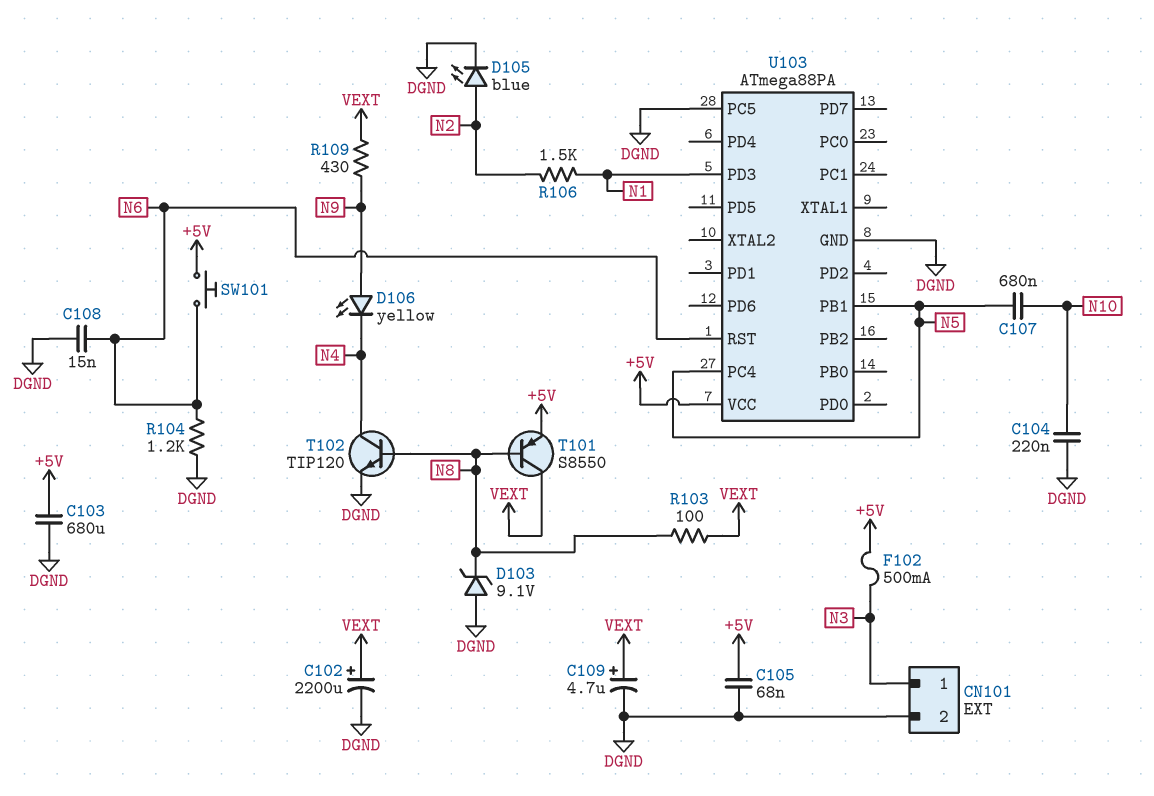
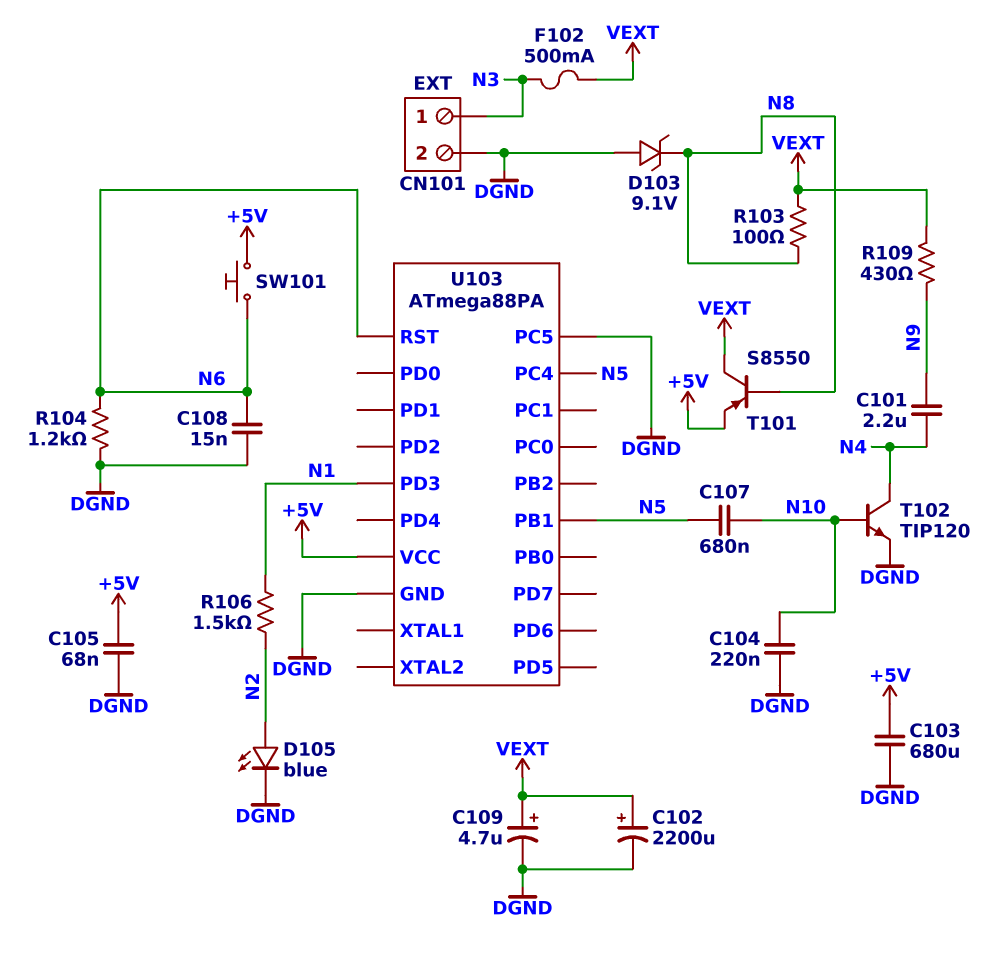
C101: none -> 2.2uF (N4, N9)
D106: LED yellow (A N9, K N4) -> none
F102: 500mA (+5V, N3) -> 500mA (N3, VEXT)
T102: NPN TIP120 (B N8, C N4, E DGND) -> NPN TIP120 (B N10, C N4, E DGND)

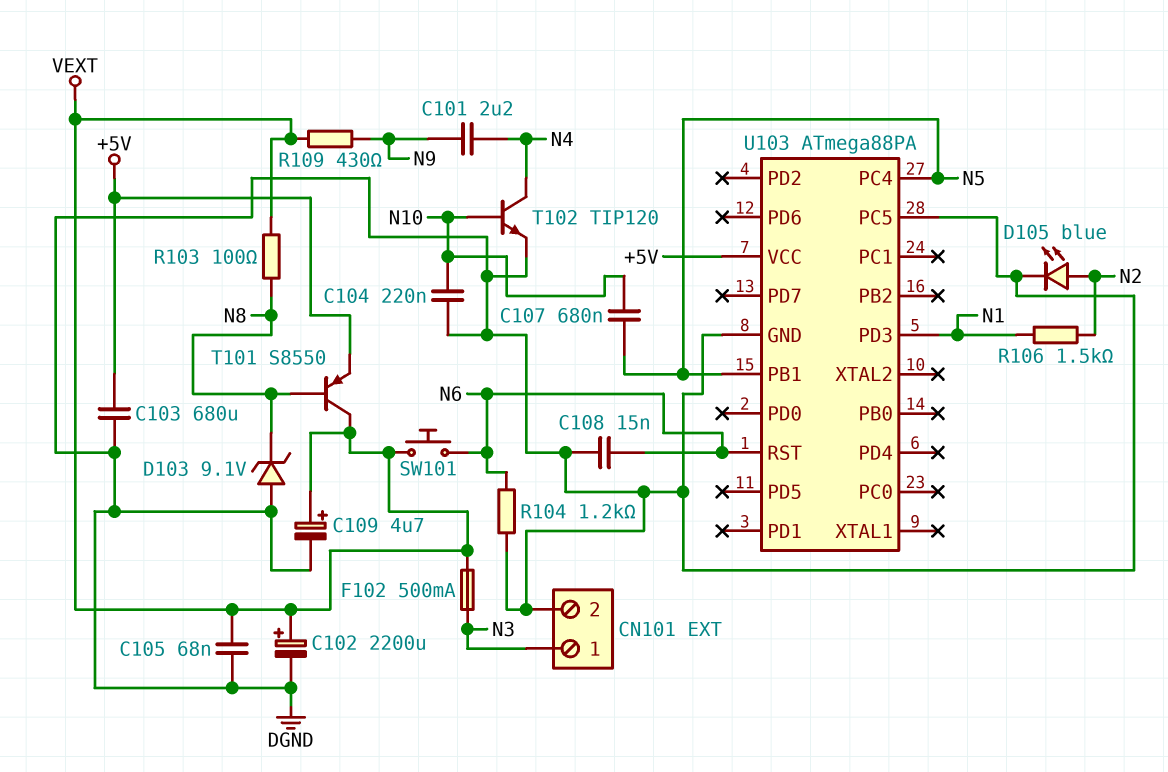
C105: 68nF (+5V, DGND) -> 68nF (DGND, VEXT)
SW101: button (+5V, N6) -> button (N6, VEXT)

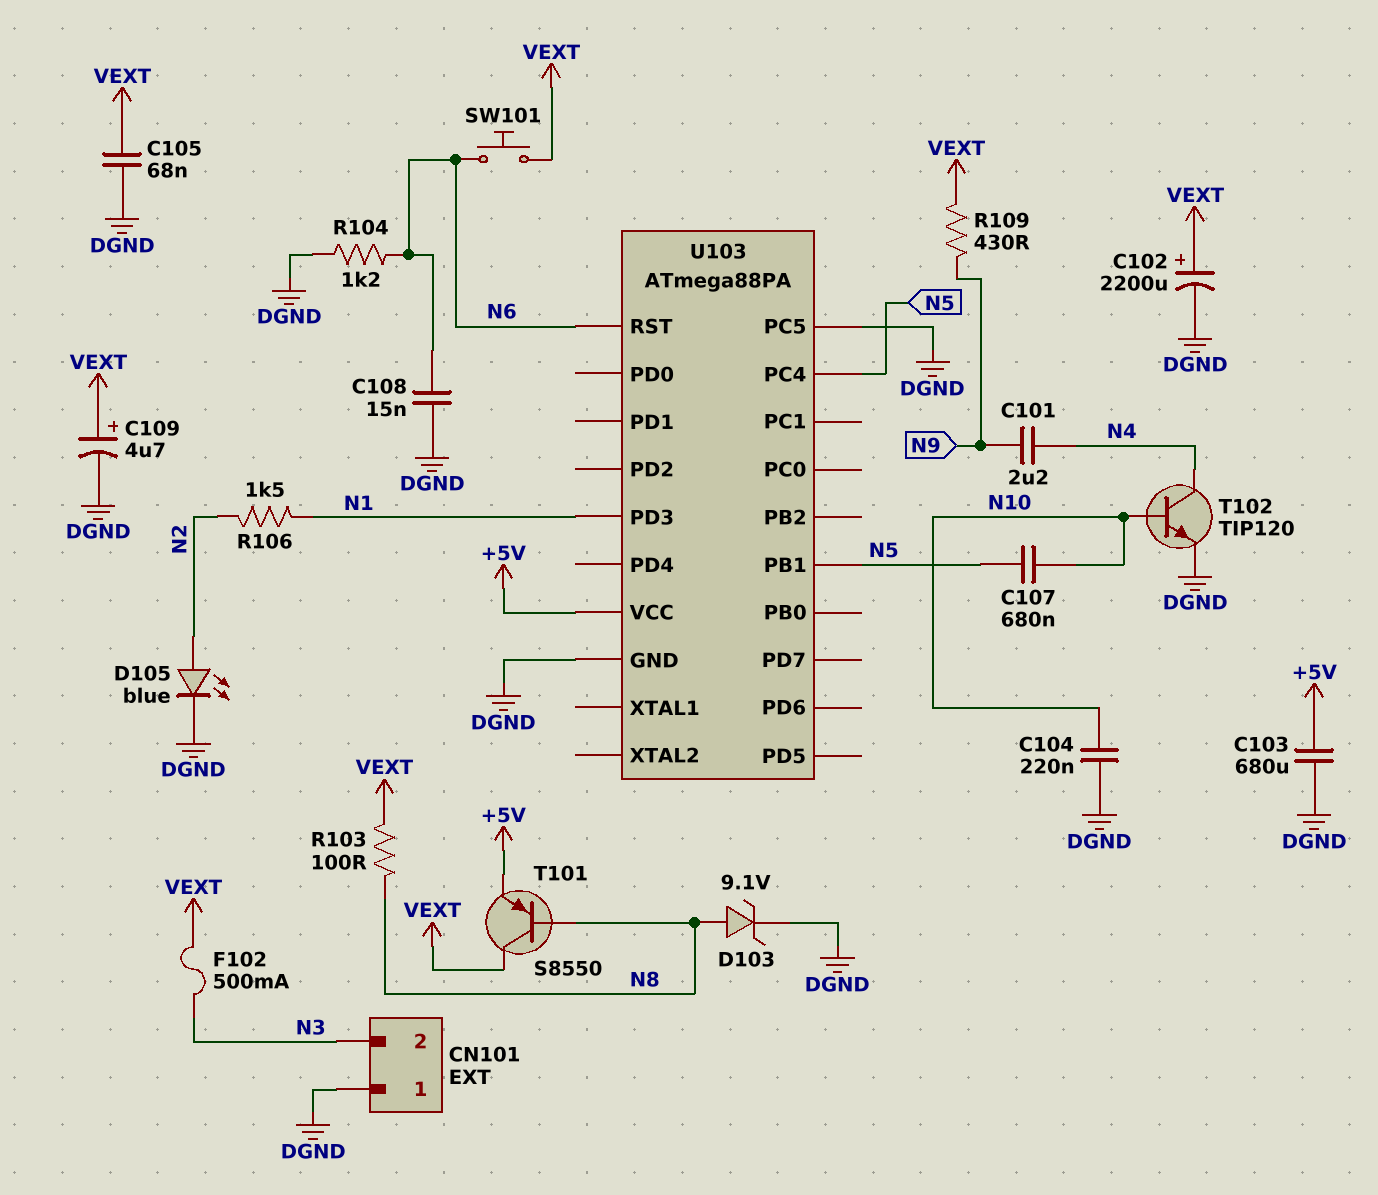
CN101 pin 1: N3 -> DGND
CN101 pin 2: DGND -> N3
D103: zener 9.1V (A DGND, K N8) -> zener 9.1V (A N8, K DGND)

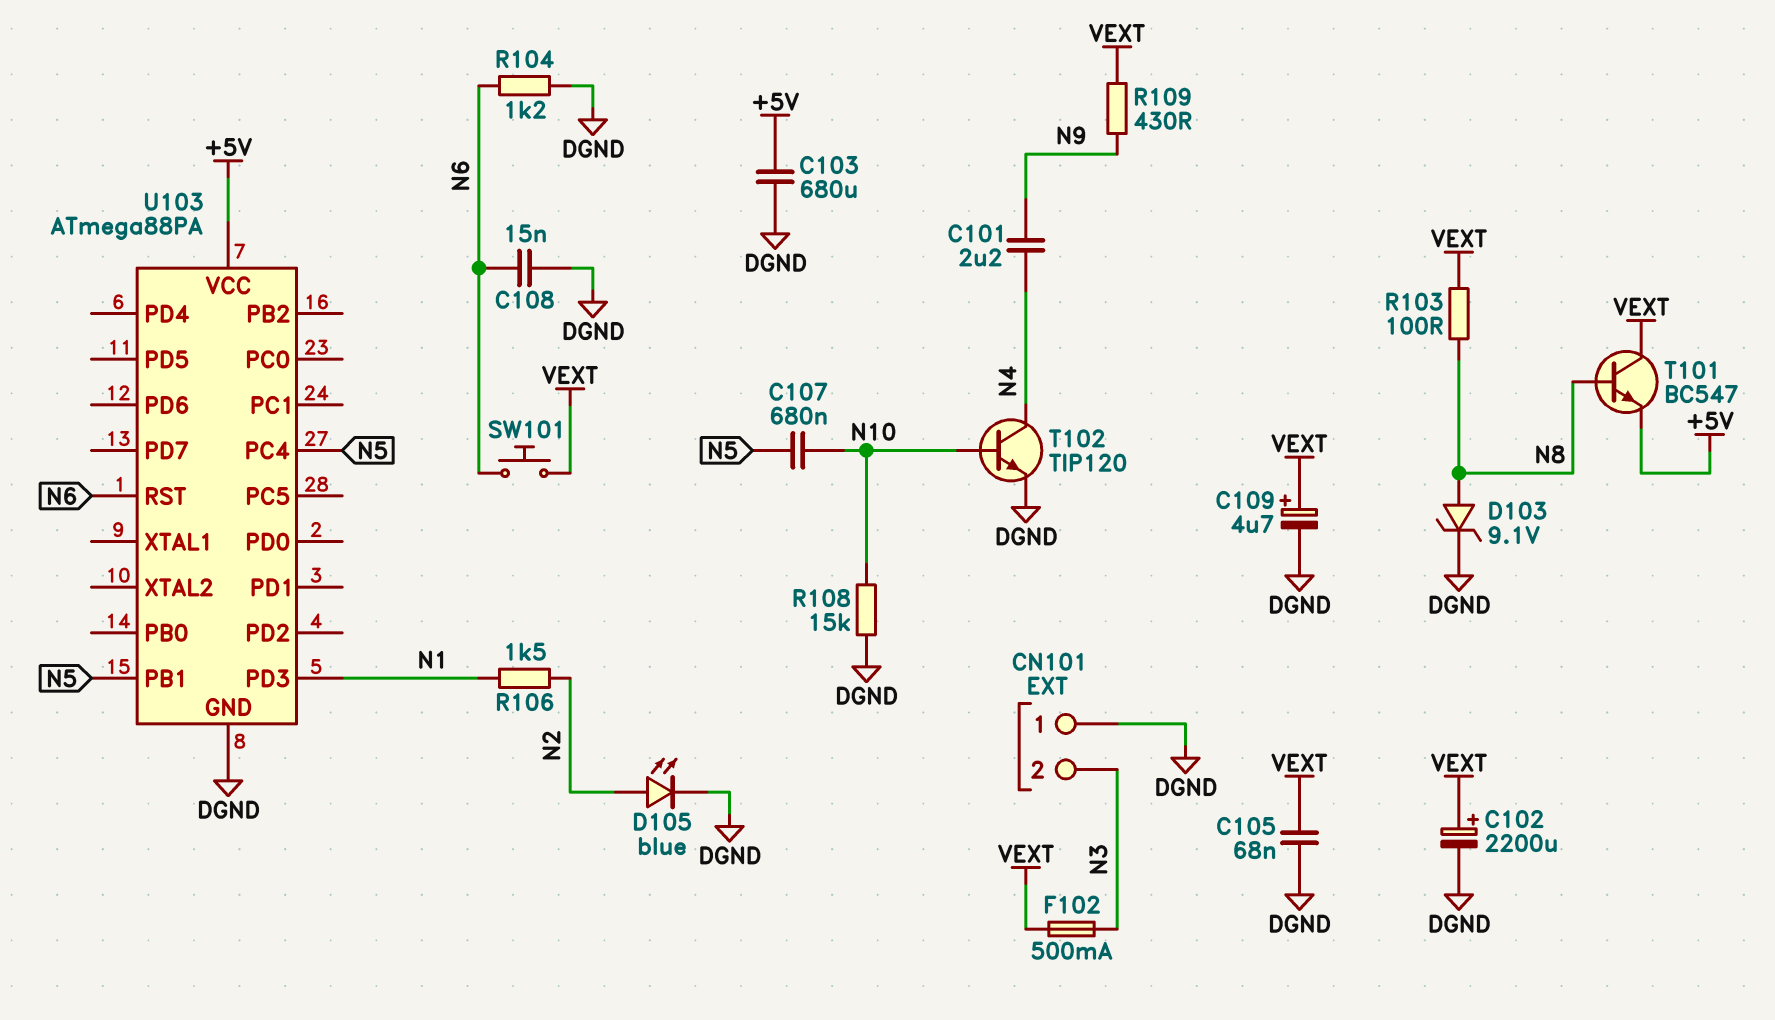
C104: 220nF (DGND, N10) -> none
R108: none -> 15k (DGND, N10)
T101: PNP S8550 (B N8, C VEXT, E +5V) -> NPN BC547 (B N8, C VEXT, E +5V)
U103 pin PC5: DGND -> none

